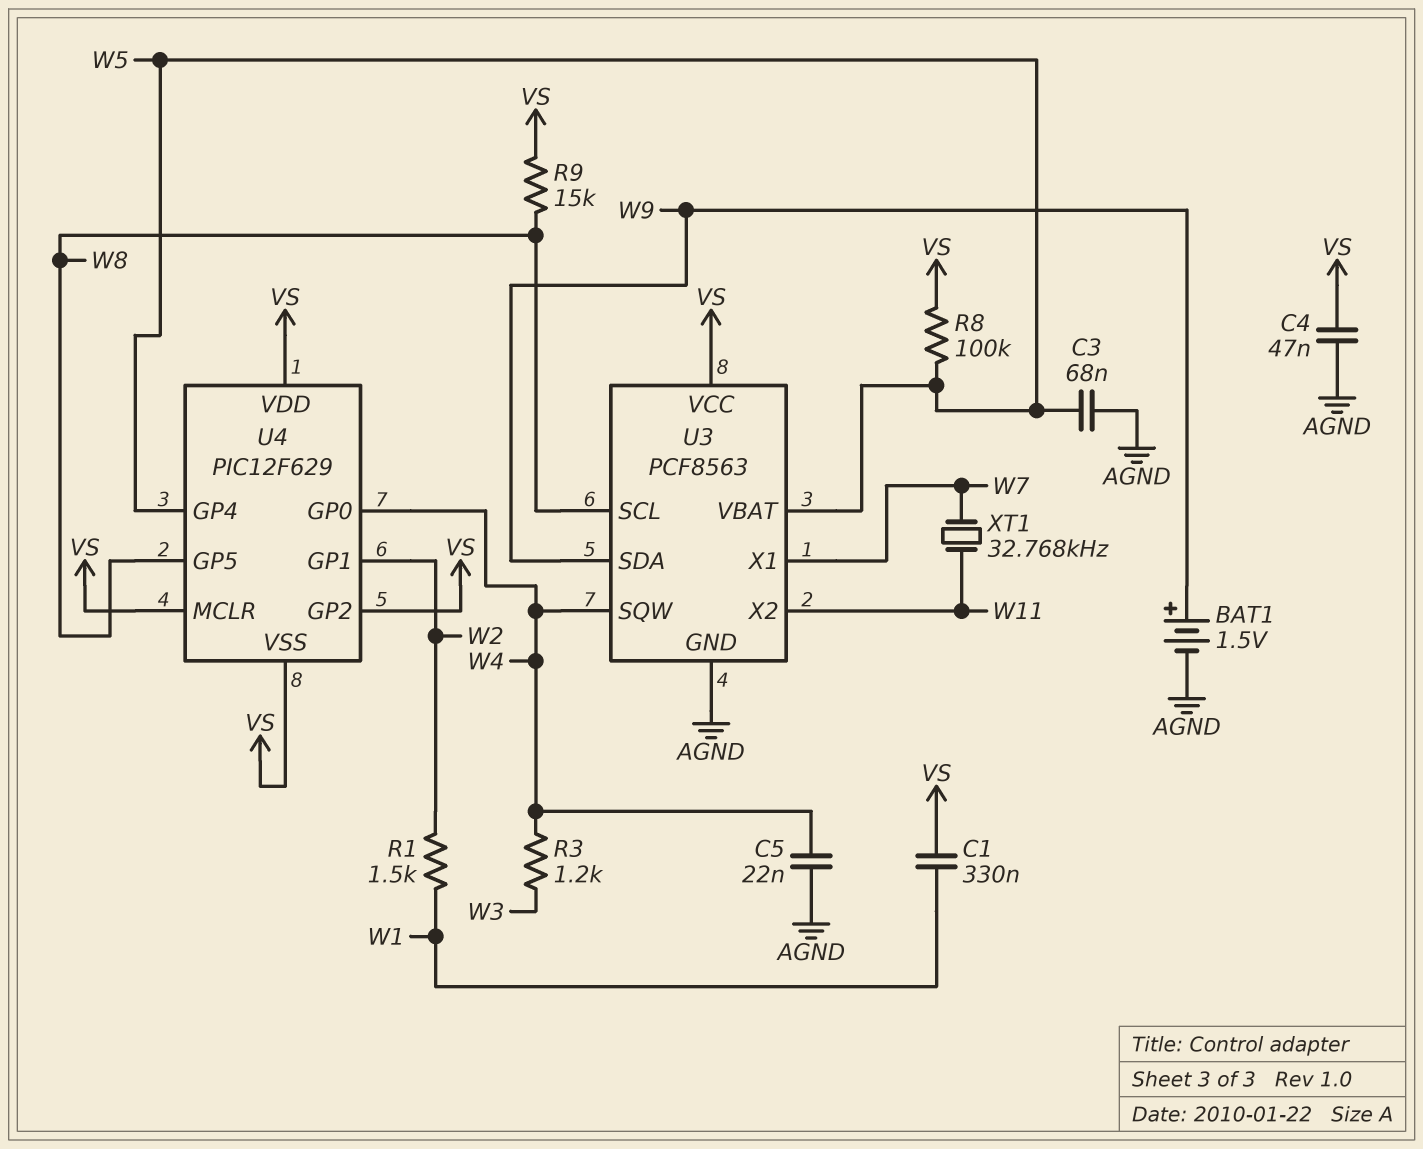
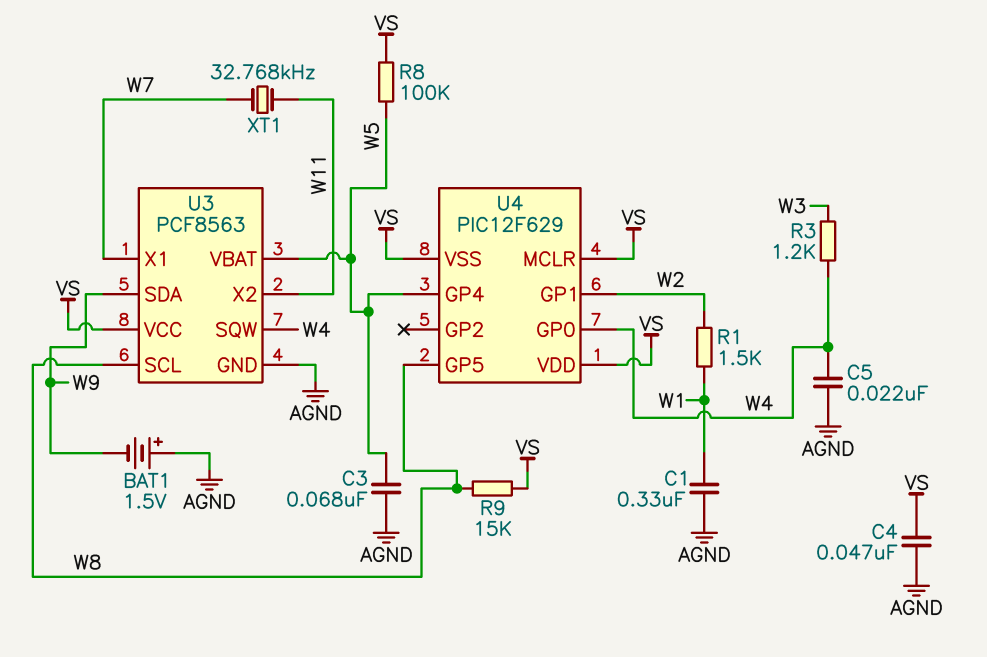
BAT1: 1.5V (plus W9, minus AGND) -> 1.5V (plus AGND, minus W9)
C1: 330nF (VS, W1) -> 330nF (AGND, W1)
U4 pin GP2: VS -> none

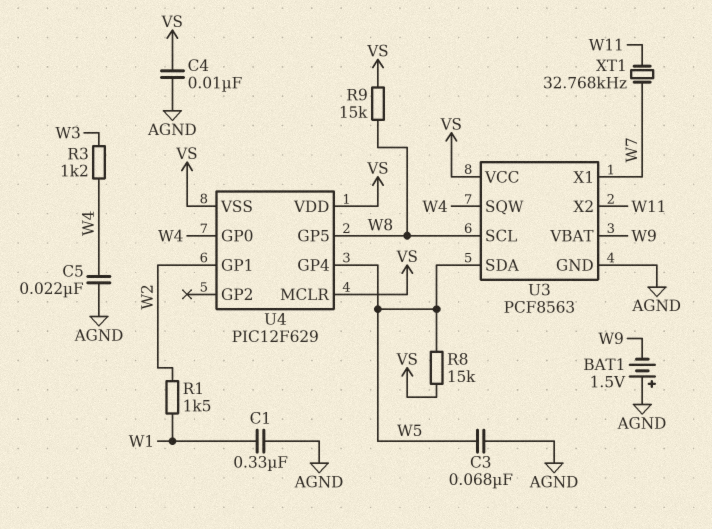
C4: 47nF (AGND, VS) -> 10nF (AGND, VS)
R8: 100k (VS, W5) -> 15k (VS, W5)
U3 pin SDA: W9 -> W5
U3 pin VBAT: W5 -> W9

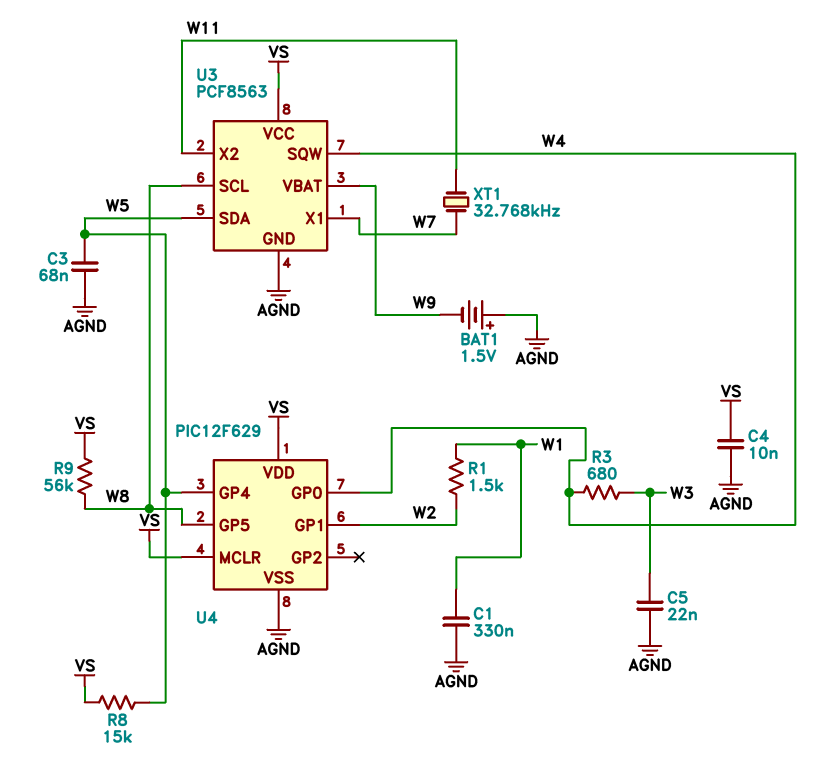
C5: 22nF (AGND, W4) -> 22nF (AGND, W3)
R3: 1.2k (W3, W4) -> 680 (W3, W4)
R9: 15k (VS, W8) -> 56k (VS, W8)
U4 pin VSS: VS -> AGND

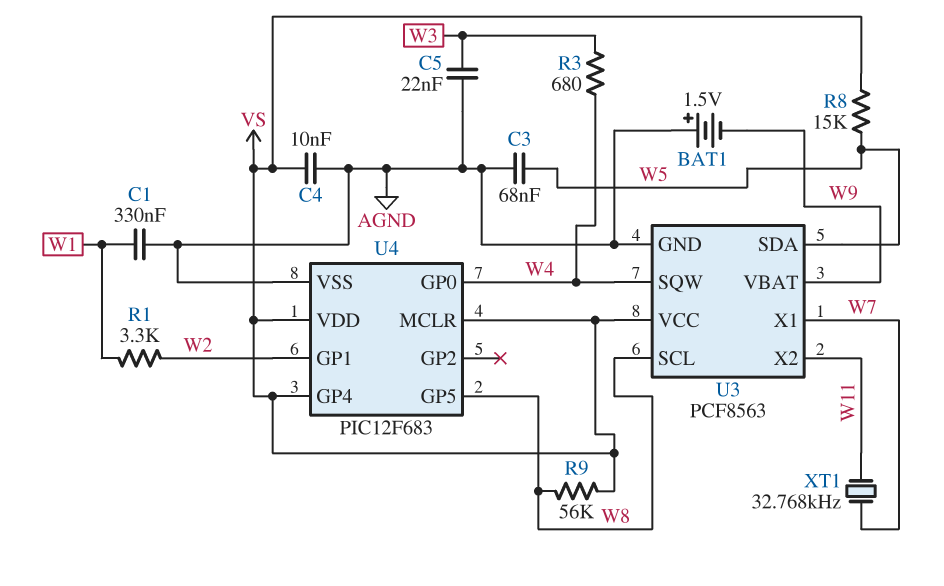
R1: 1.5k (W1, W2) -> 3.3k (W1, W2)
U4: PIC12F629 -> PIC12F683
U4 pin GP4: W5 -> VS

